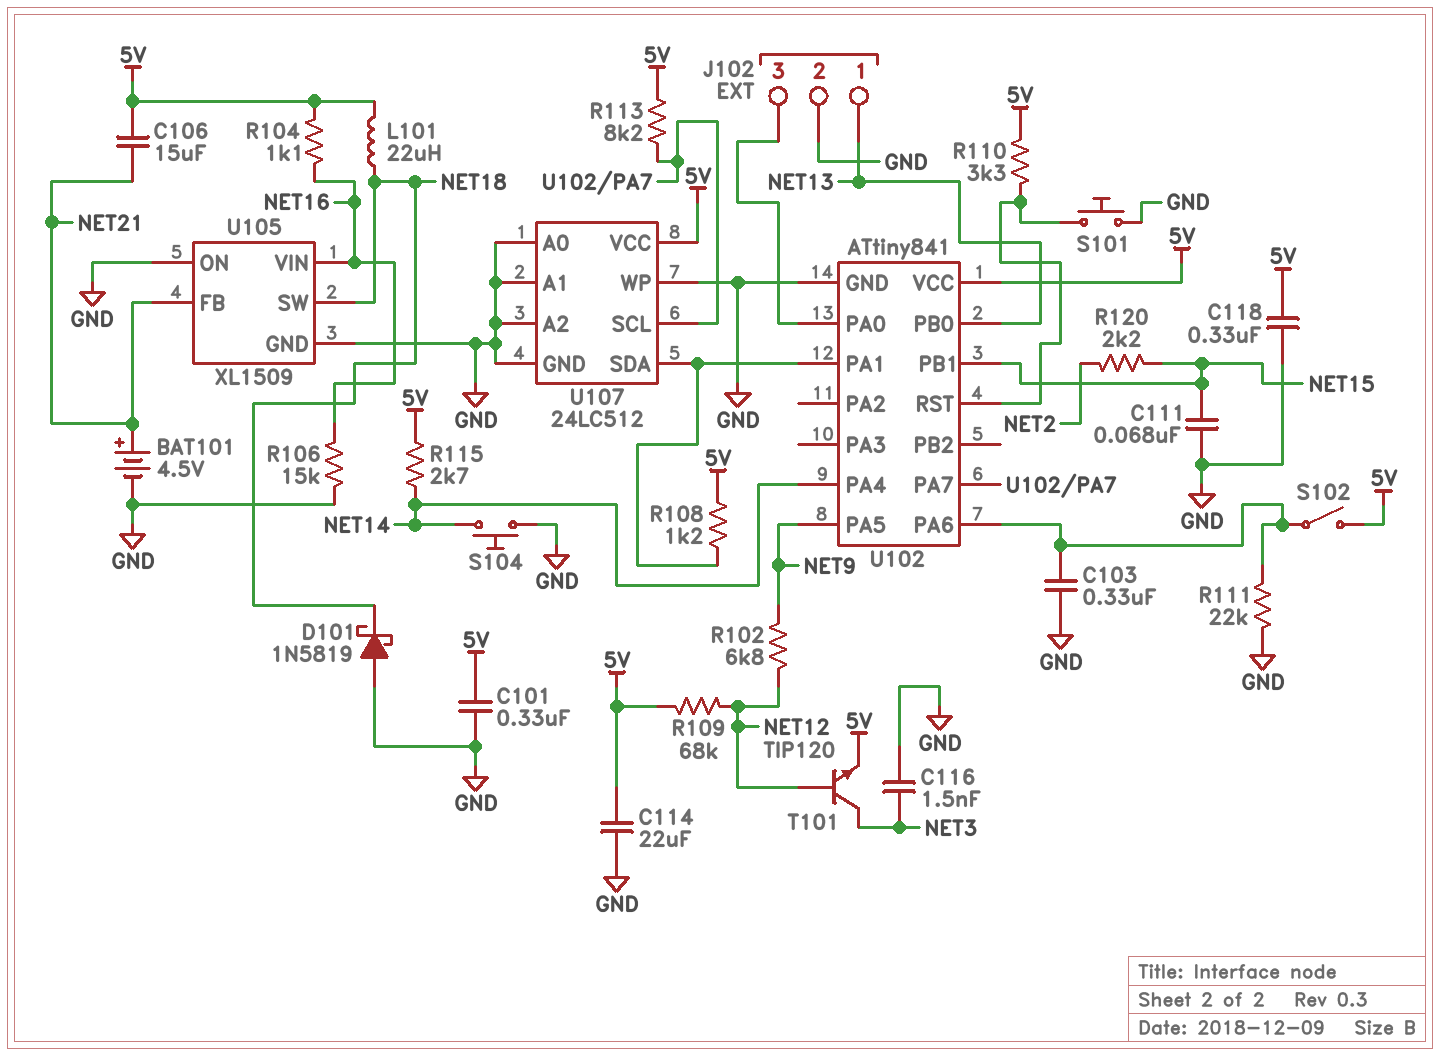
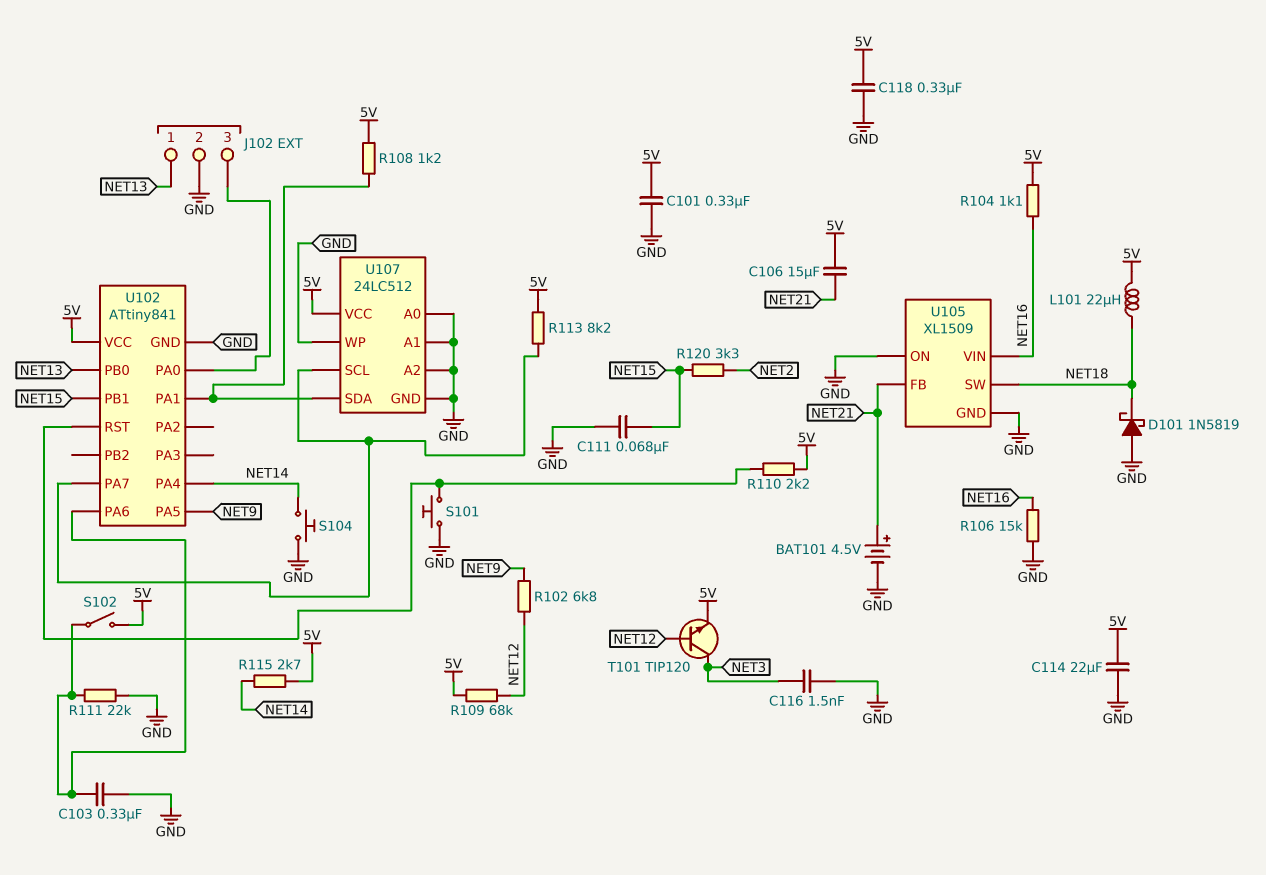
R110: 3.3k (5V, U102/RST) -> 2.2k (5V, U102/RST)
R120: 2.2k (NET2, NET15) -> 3.3k (NET2, NET15)

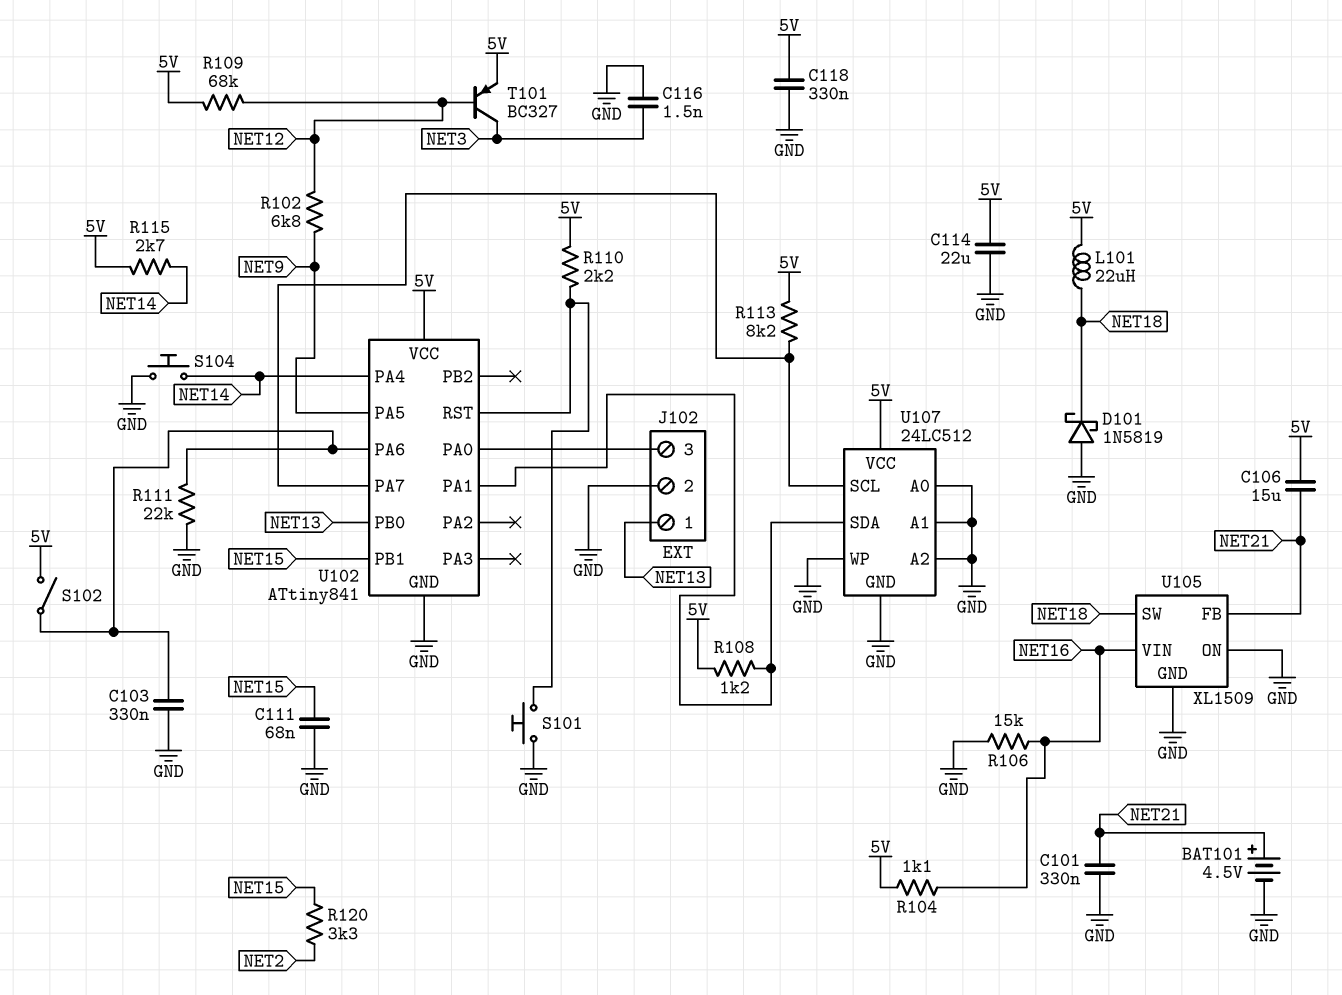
C101: 330nF (5V, GND) -> 330nF (GND, NET21)
T101: NPN TIP120 (B NET12, C NET3, E 5V) -> PNP BC327 (B NET12, C NET3, E 5V)

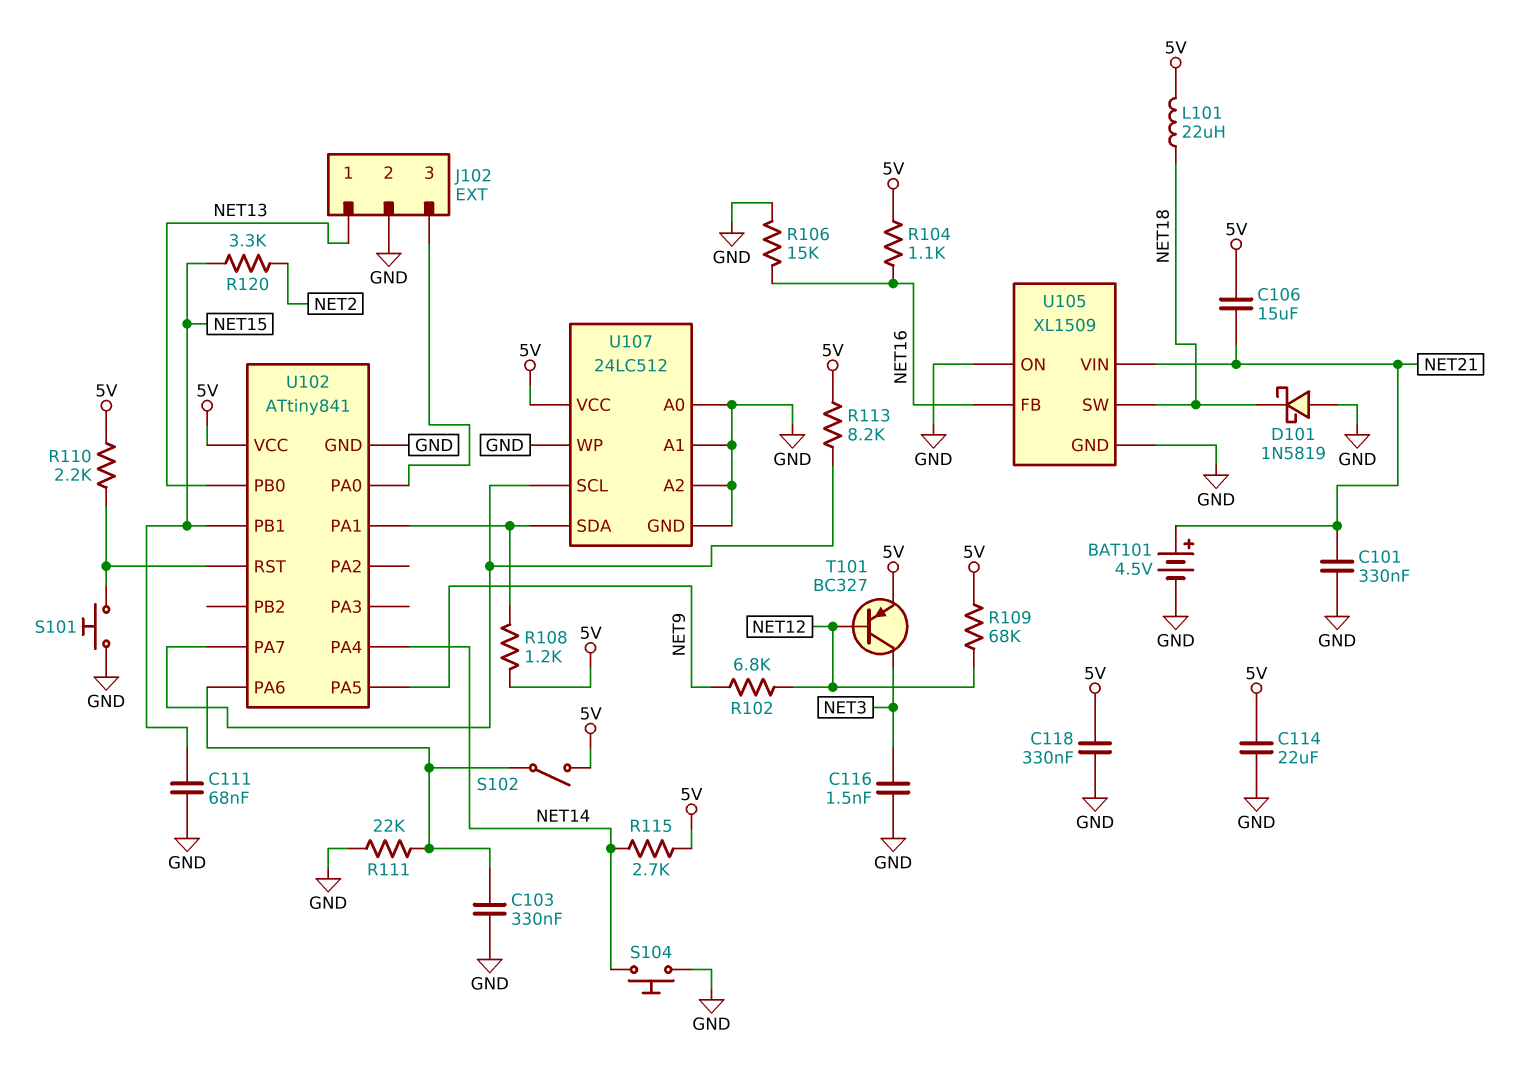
U105 pin FB: NET21 -> NET16
U105 pin VIN: NET16 -> NET21

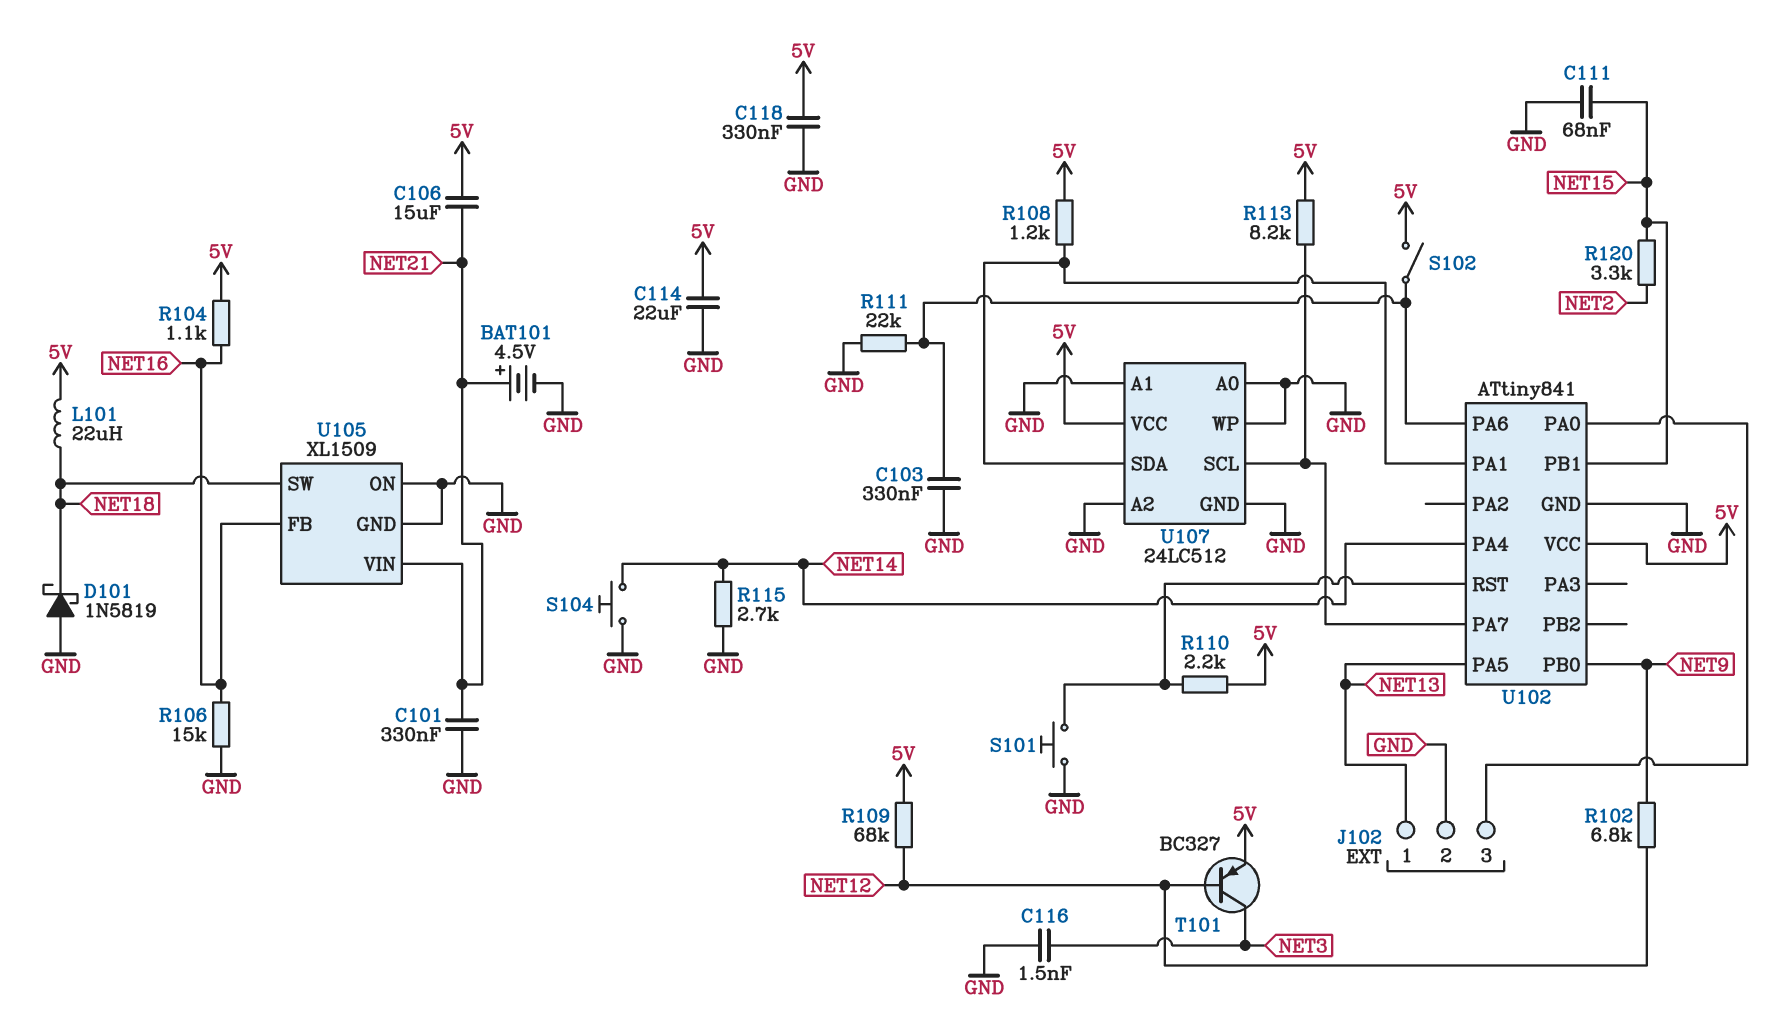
R115: 2.7k (5V, NET14) -> 2.7k (GND, NET14)
U102 pin PA5: NET9 -> NET13
U102 pin PB0: NET13 -> NET9

